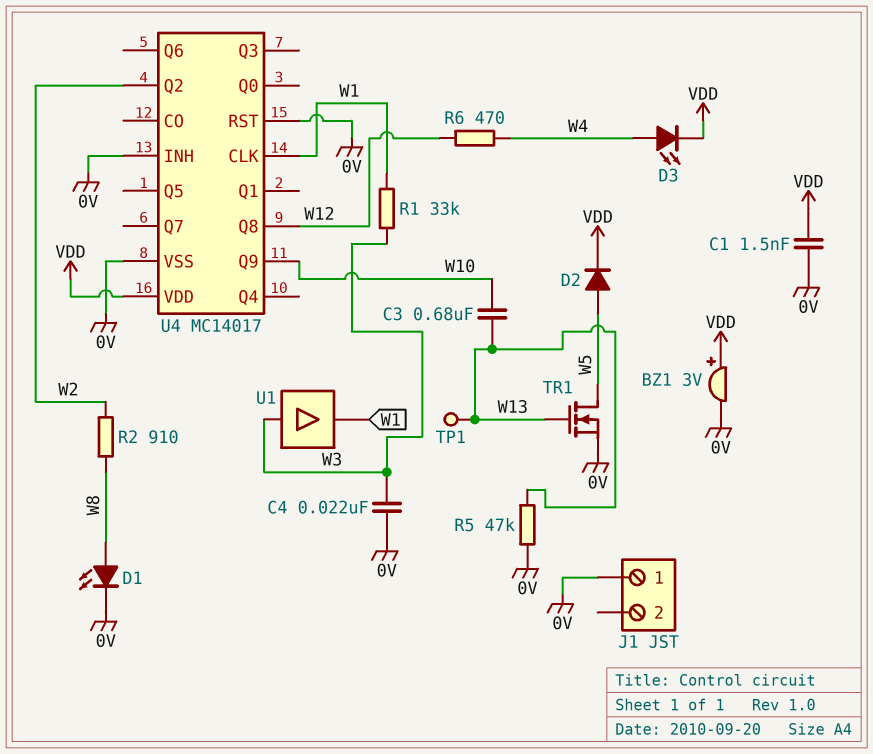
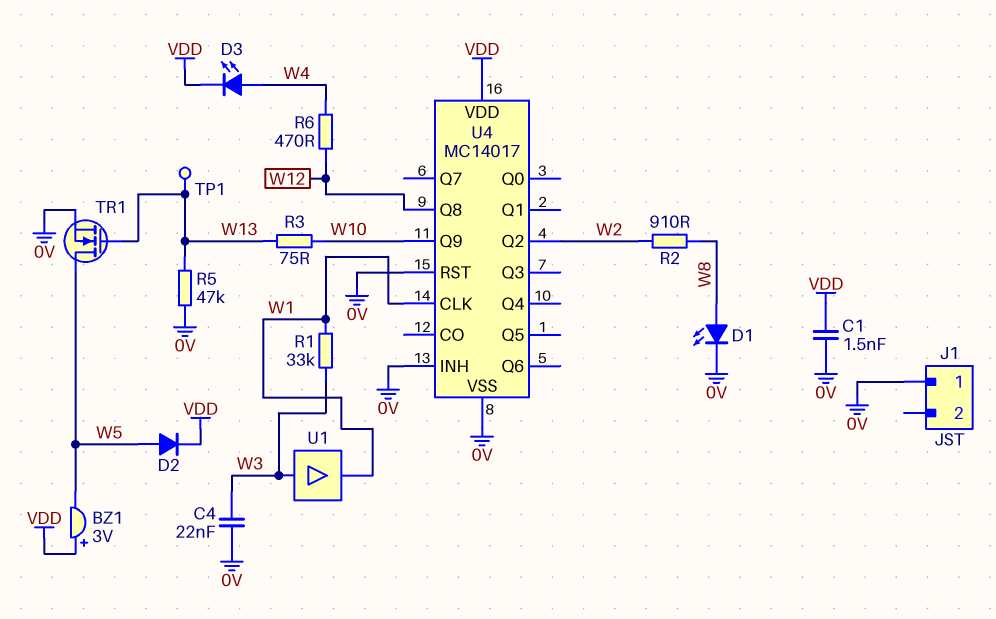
BZ1: buzzer 3V (plus VDD, minus 0V) -> buzzer 3V (plus VDD, minus W5)
C3: 680nF (W10, W13) -> none
R3: none -> 75 (W10, W13)

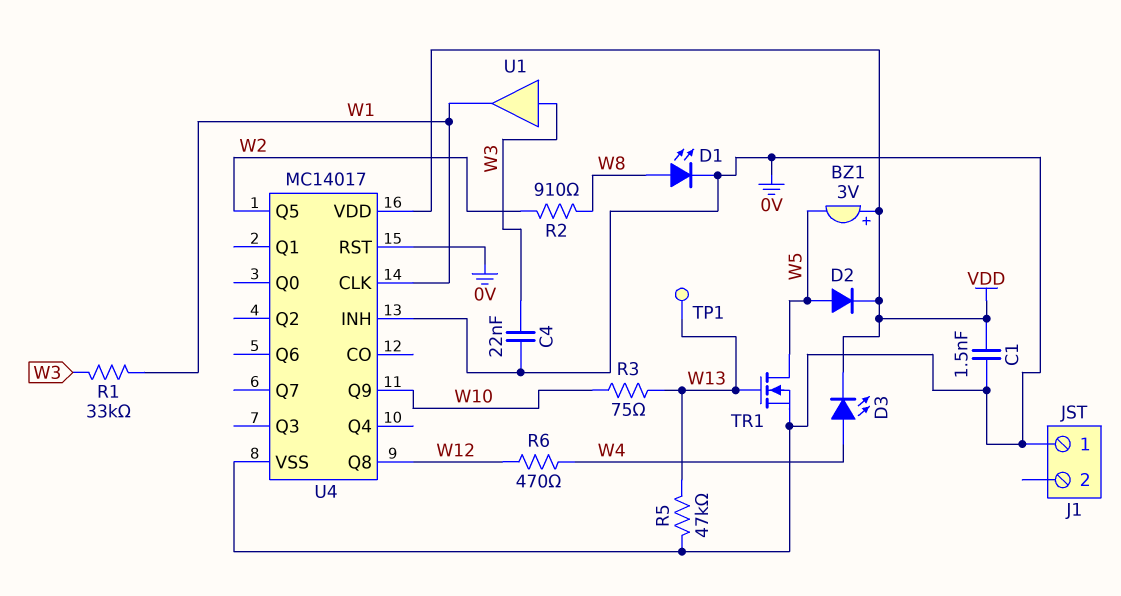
U4 pin Q2: W2 -> none
U4 pin Q5: none -> W2

